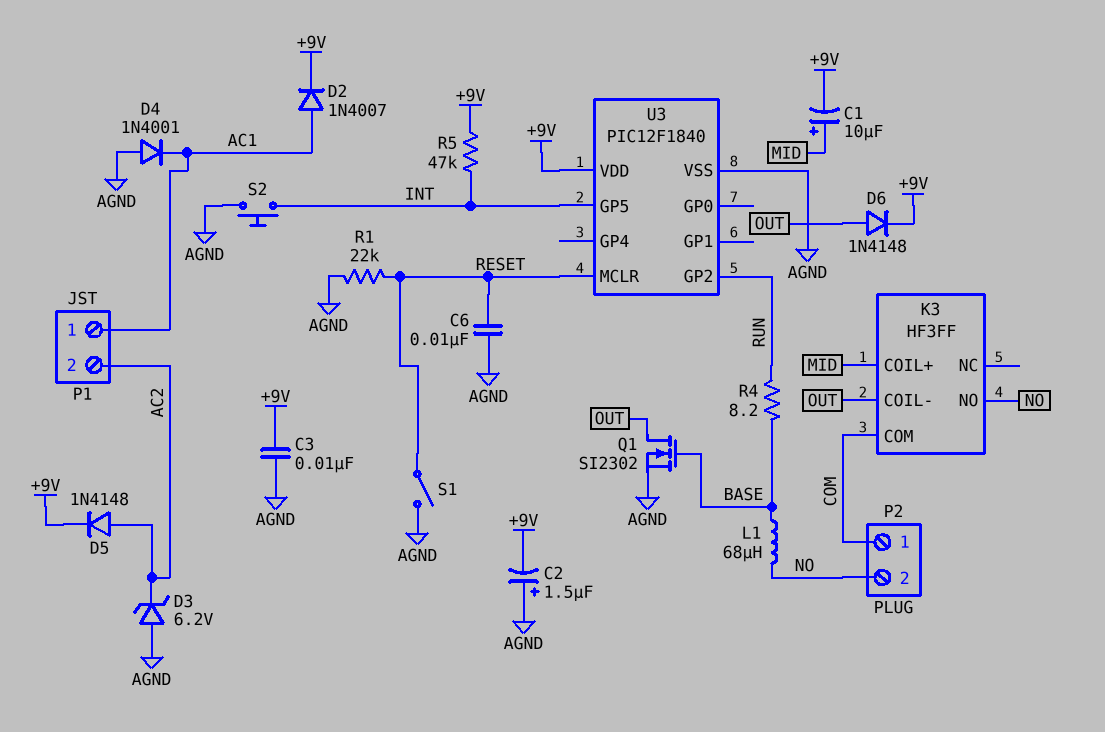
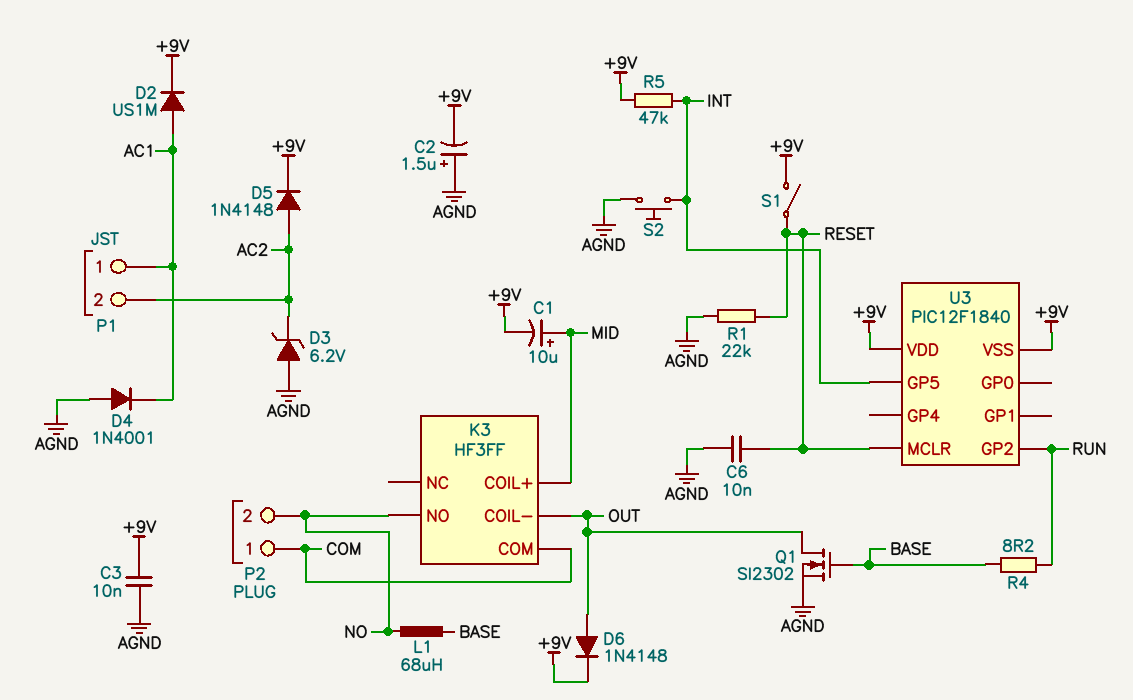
D2: diode 1N4007 (A AC1, K +9V) -> diode US1M (A AC1, K +9V)
S1: switch (AGND, RESET) -> switch (+9V, RESET)
U3 pin VSS: AGND -> +9V

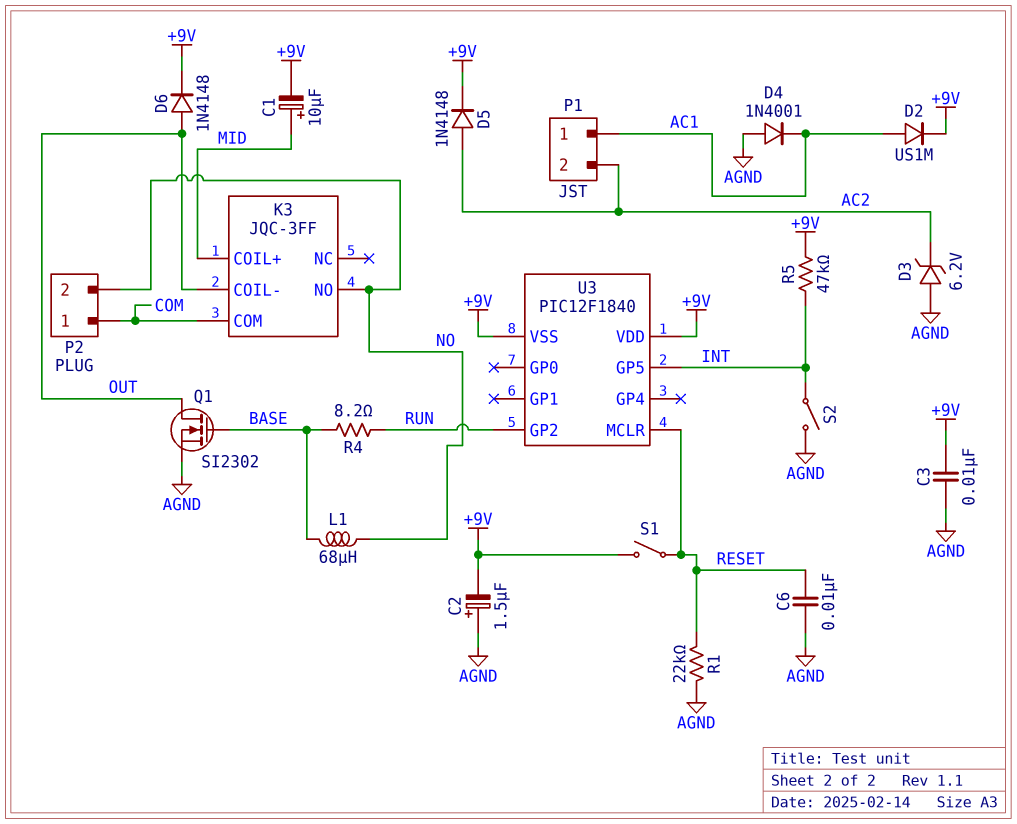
K3: HF3FF -> JQC-3FF
S2: button (AGND, INT) -> switch (AGND, INT)

